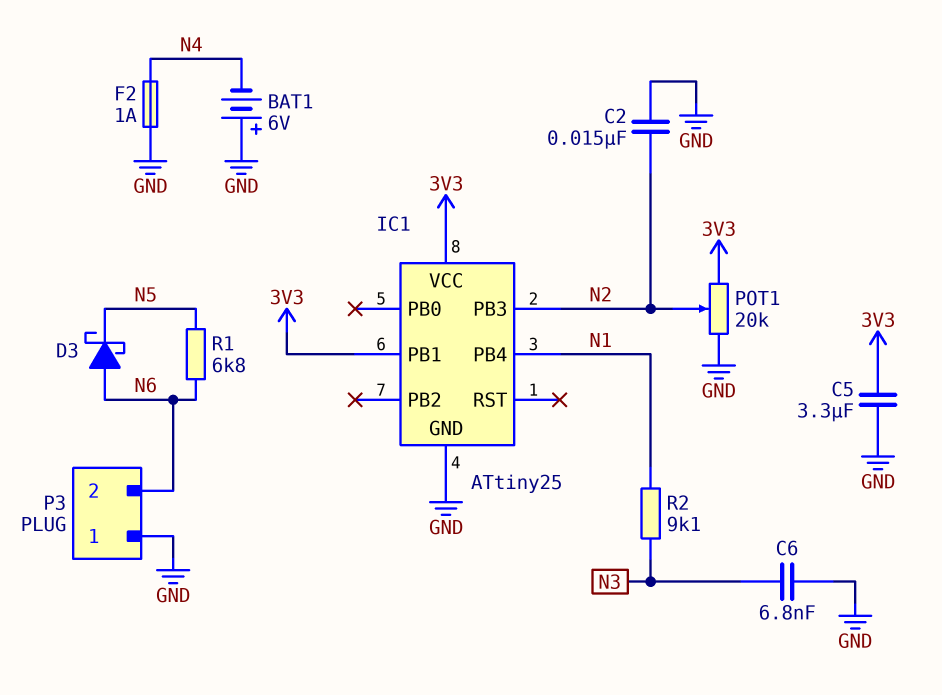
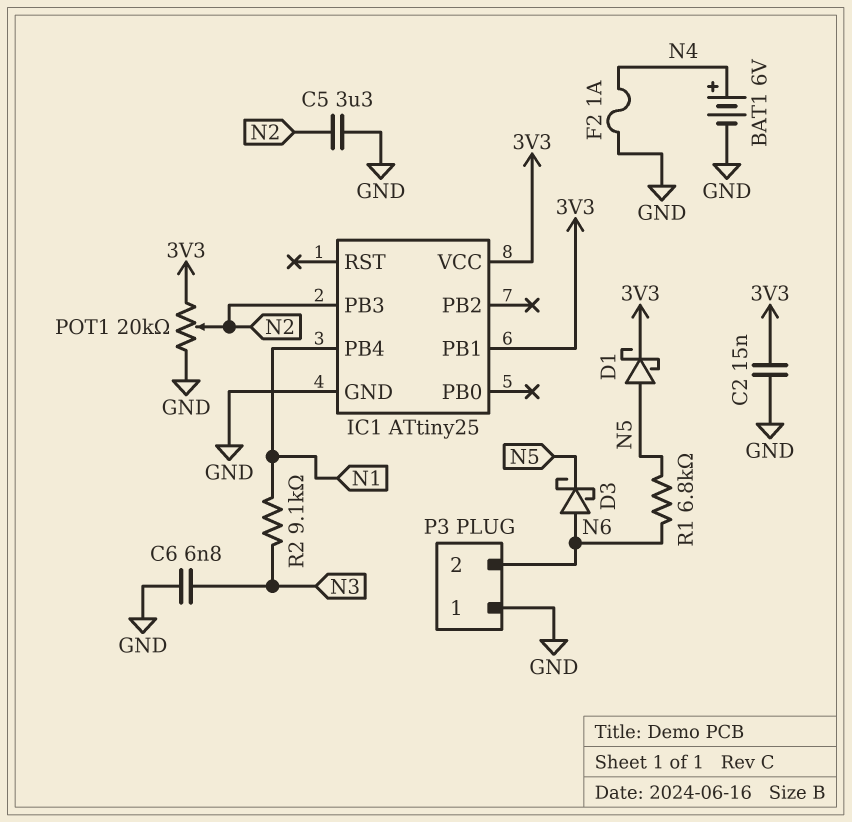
BAT1: 6V (plus GND, minus N4) -> 6V (plus N4, minus GND)
C2: 15nF (GND, N2) -> 15nF (3V3, GND)
C5: 3.3uF (3V3, GND) -> 3.3uF (GND, N2)
D1: none -> schottky (A N5, K 3V3)

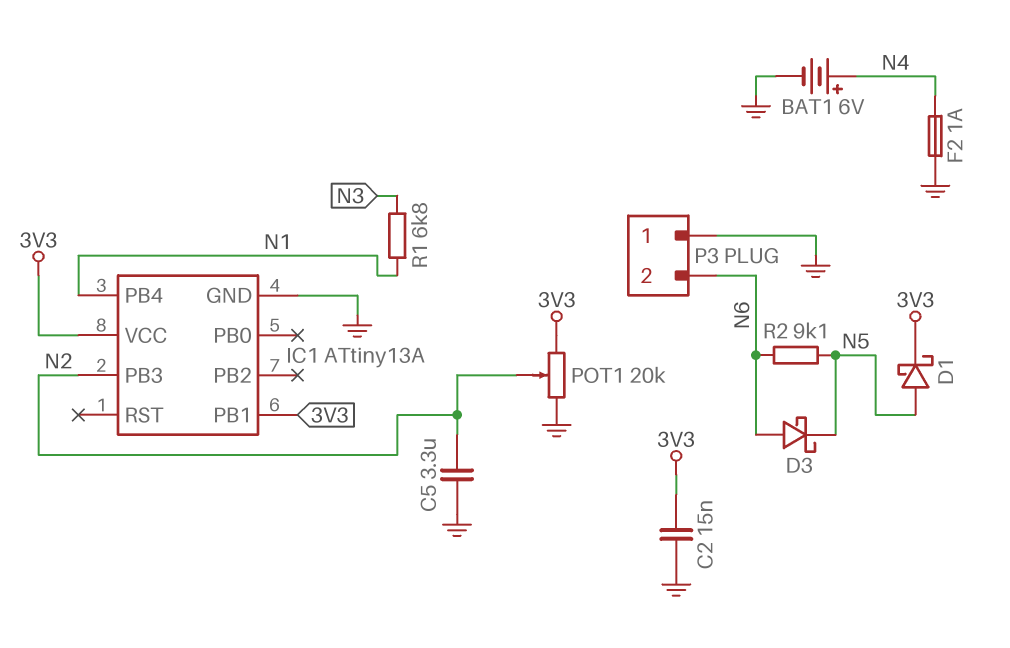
C6: 6.8nF (GND, N3) -> none
IC1: ATtiny25 -> ATtiny13A
R1: 6.8k (N5, N6) -> 6.8k (N1, N3)
R2: 9.1k (N1, N3) -> 9.1k (N5, N6)

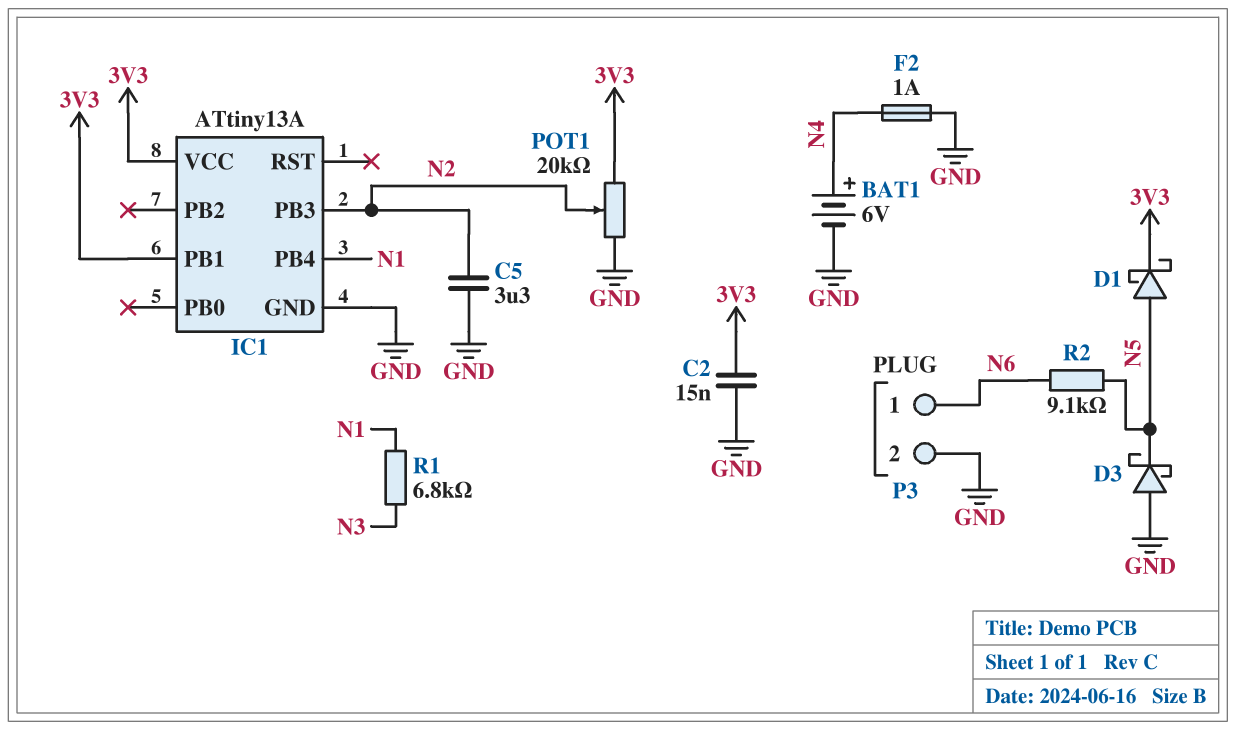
D3: schottky (A N6, K N5) -> schottky (A GND, K N5)
P3 pin 1: GND -> N6
P3 pin 2: N6 -> GND

